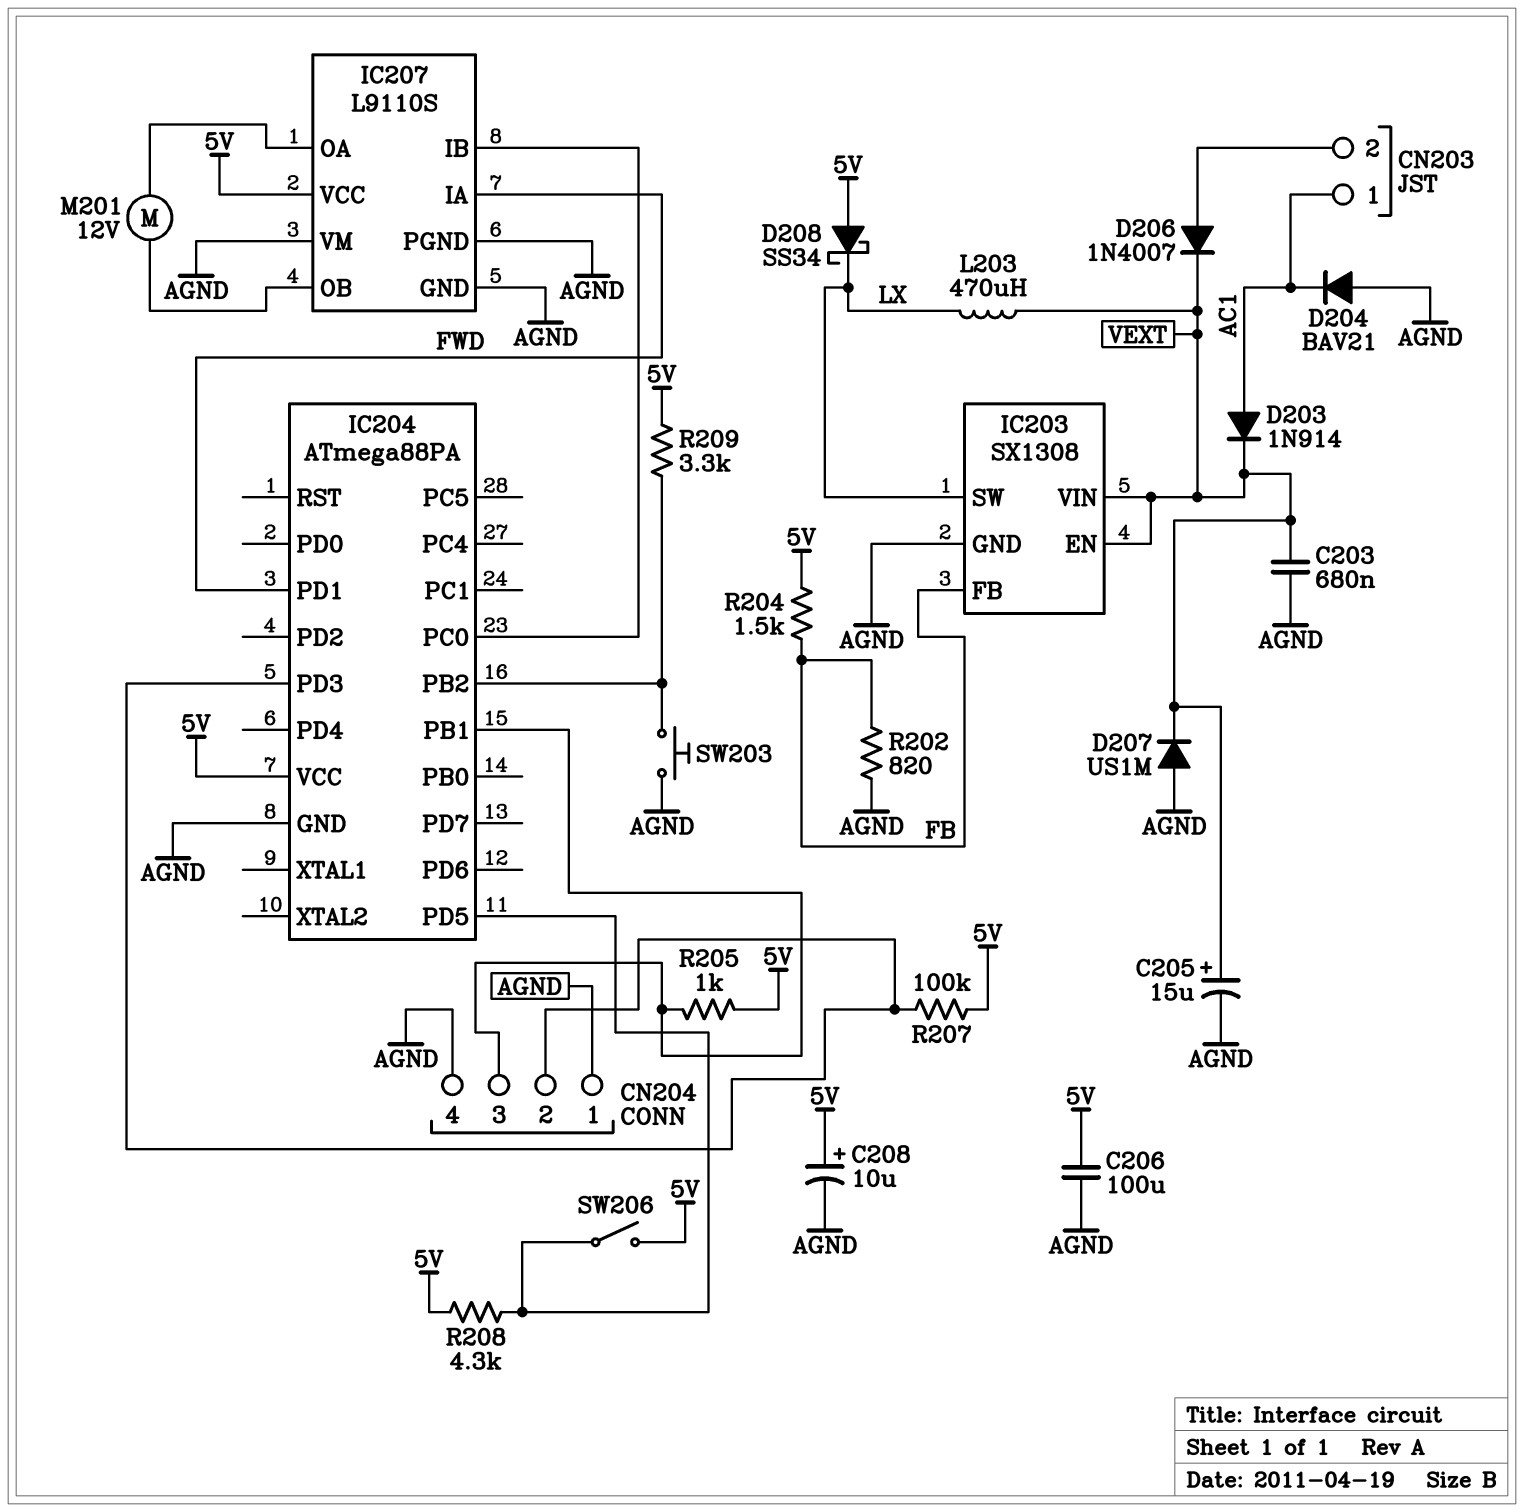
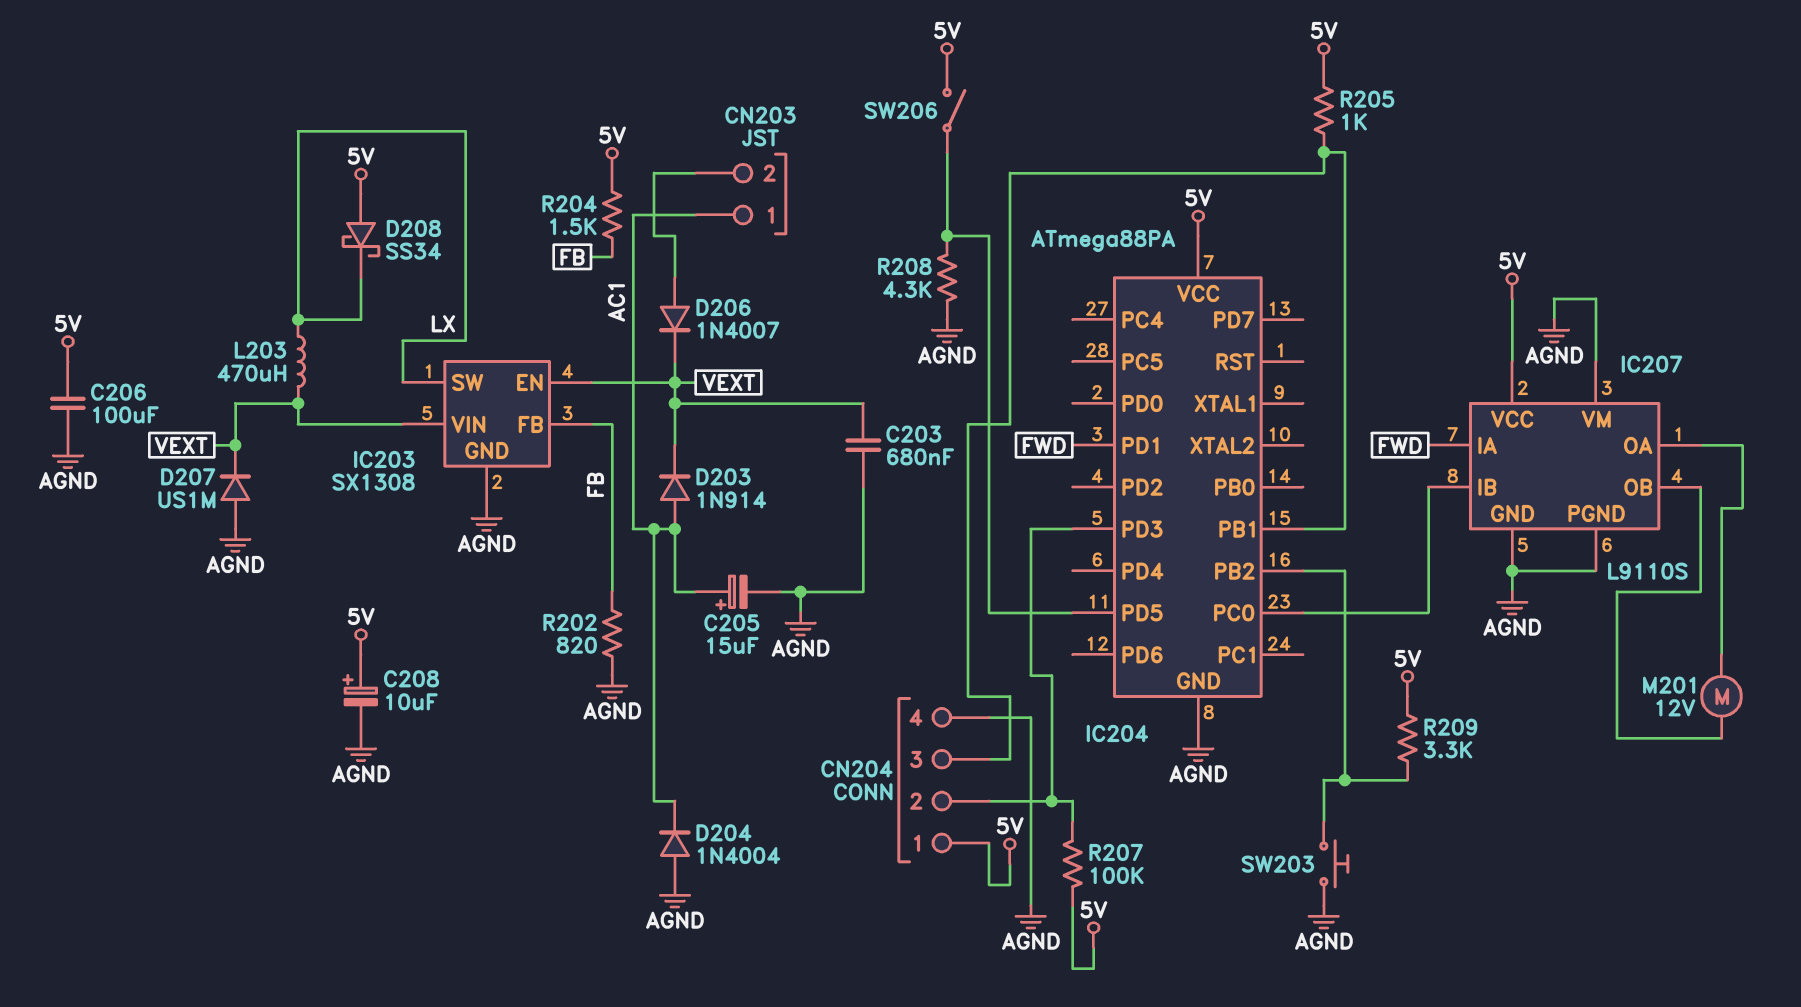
C205: 15uF (plus VEXT, minus AGND) -> 15uF (plus AC1, minus AGND)
CN204 pin 1: AGND -> 5V
D204: diode BAV21 (A AGND, K AC1) -> diode 1N4004 (A AGND, K AC1)
R208: 4.3k (5V, IC204/PD5) -> 4.3k (AGND, IC204/PD5)

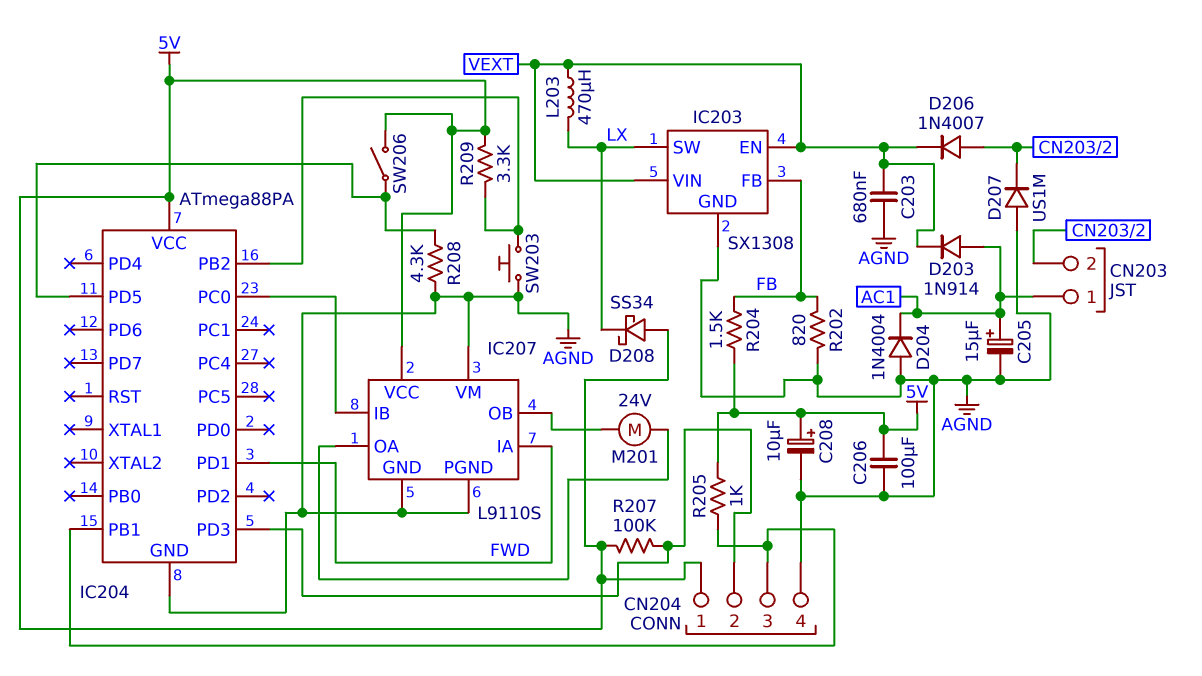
D207: diode US1M (A AGND, K VEXT) -> diode US1M (A AGND, K CN203/2)
M201: motor 12V (IC207/OA, IC207/OB) -> motor 24V (IC207/OA, IC207/OB)

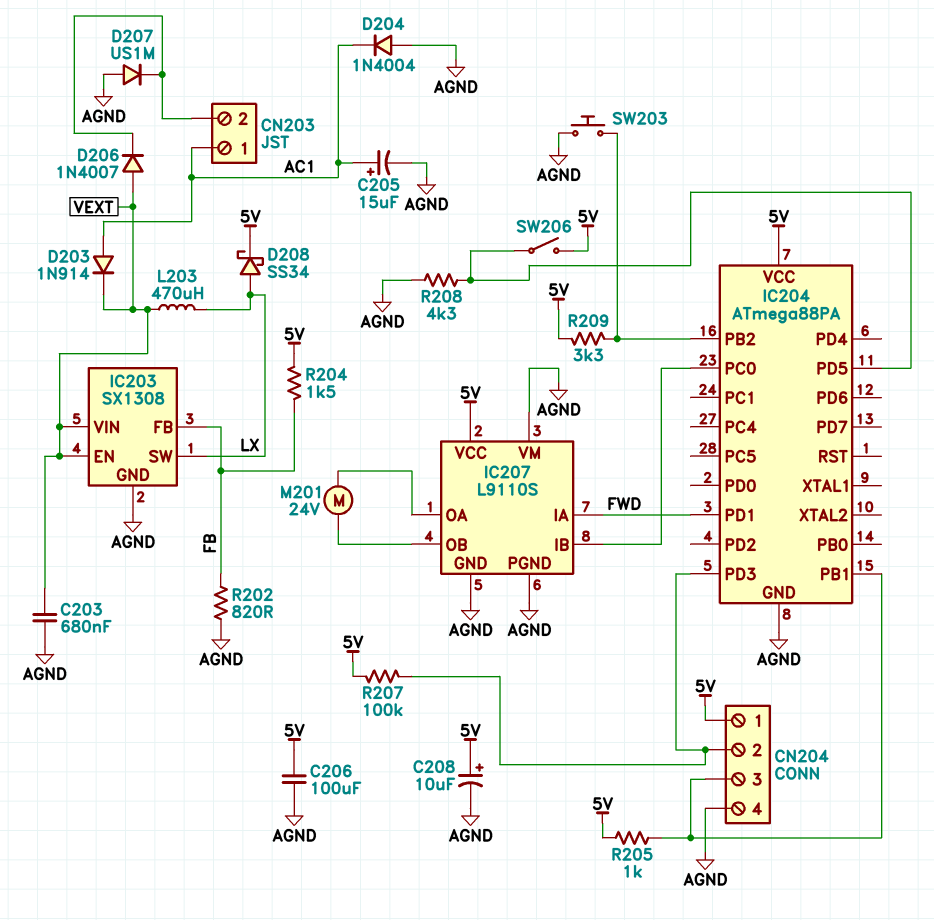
D206: diode 1N4007 (A CN203/2, K VEXT) -> diode 1N4007 (A VEXT, K CN203/2)
D208: schottky SS34 (A 5V, K LX) -> schottky SS34 (A LX, K 5V)

